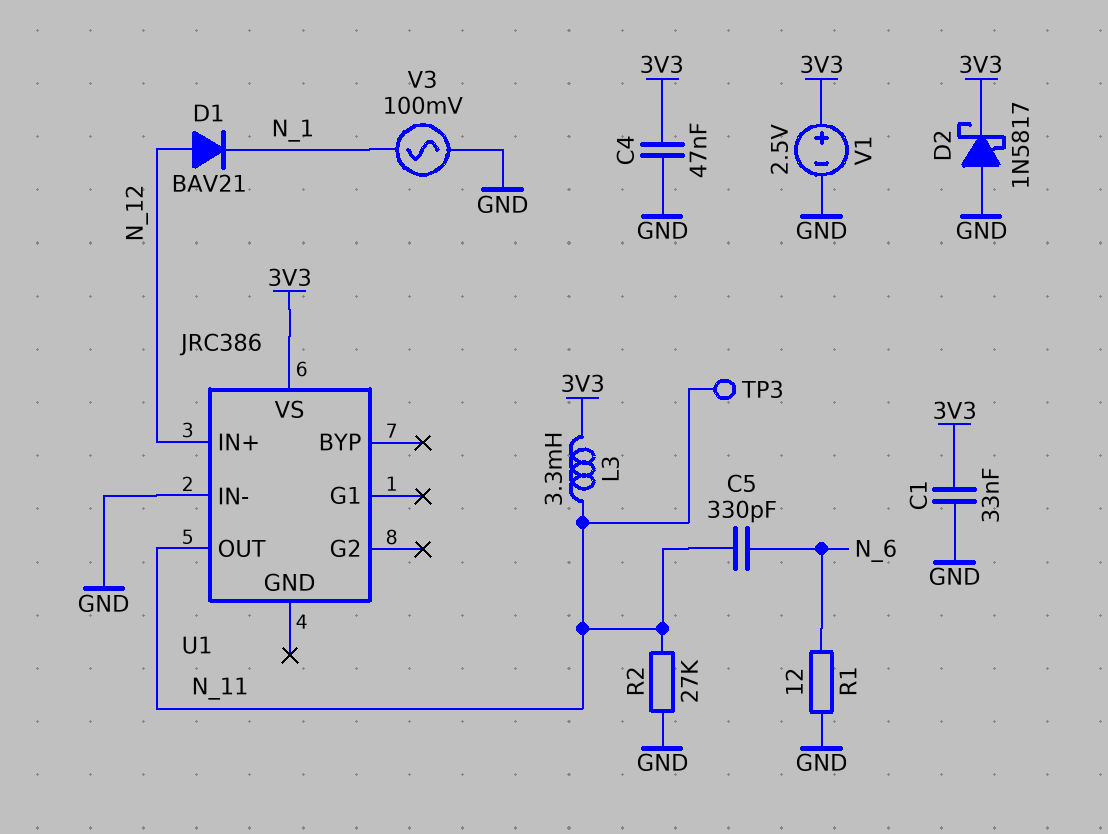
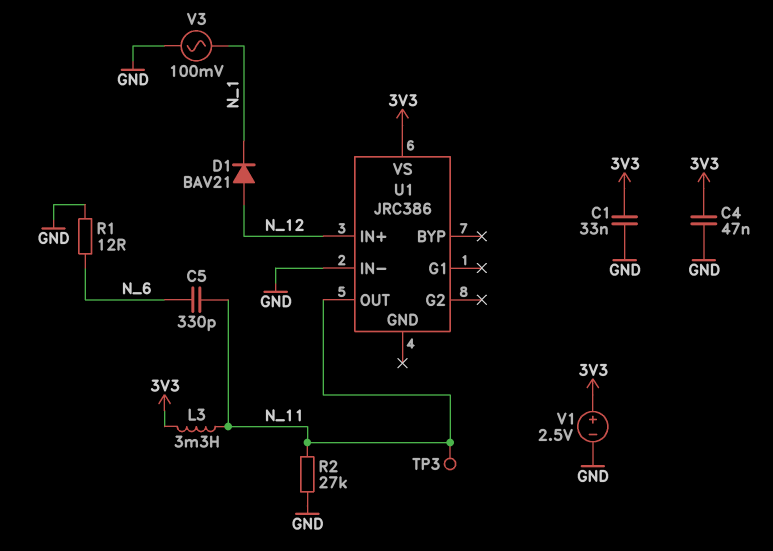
D2: schottky 1N5817 (A GND, K 3V3) -> none

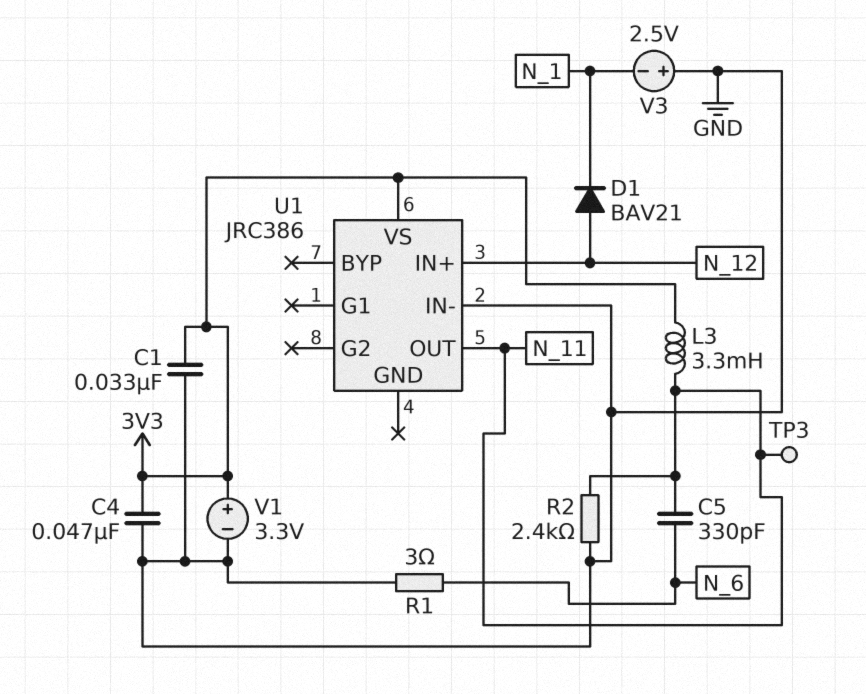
R1: 12 (GND, N_6) -> 3 (GND, N_6)
R2: 27k (GND, N_11) -> 2.4k (GND, N_11)
V1: 2.5V (plus 3V3, minus GND) -> 3.3V (plus 3V3, minus GND)
V3: AC 100mV (GND, N_1) -> 2.5V (plus GND, minus N_1)

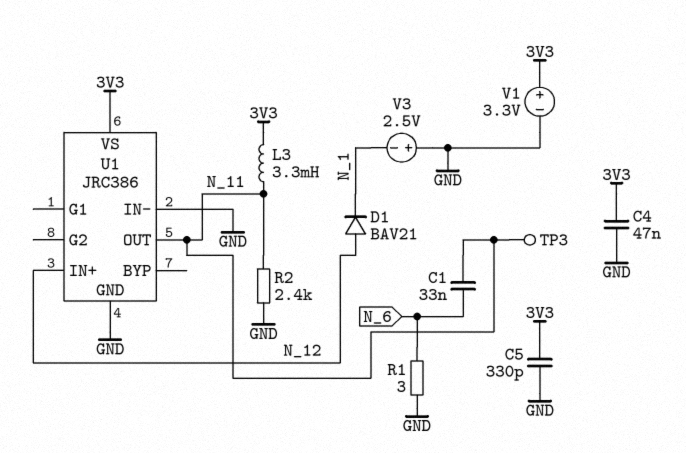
C1: 33nF (3V3, GND) -> 33nF (N_6, N_11)
C5: 330pF (N_6, N_11) -> 330pF (3V3, GND)
U1 pin GND: none -> GND

